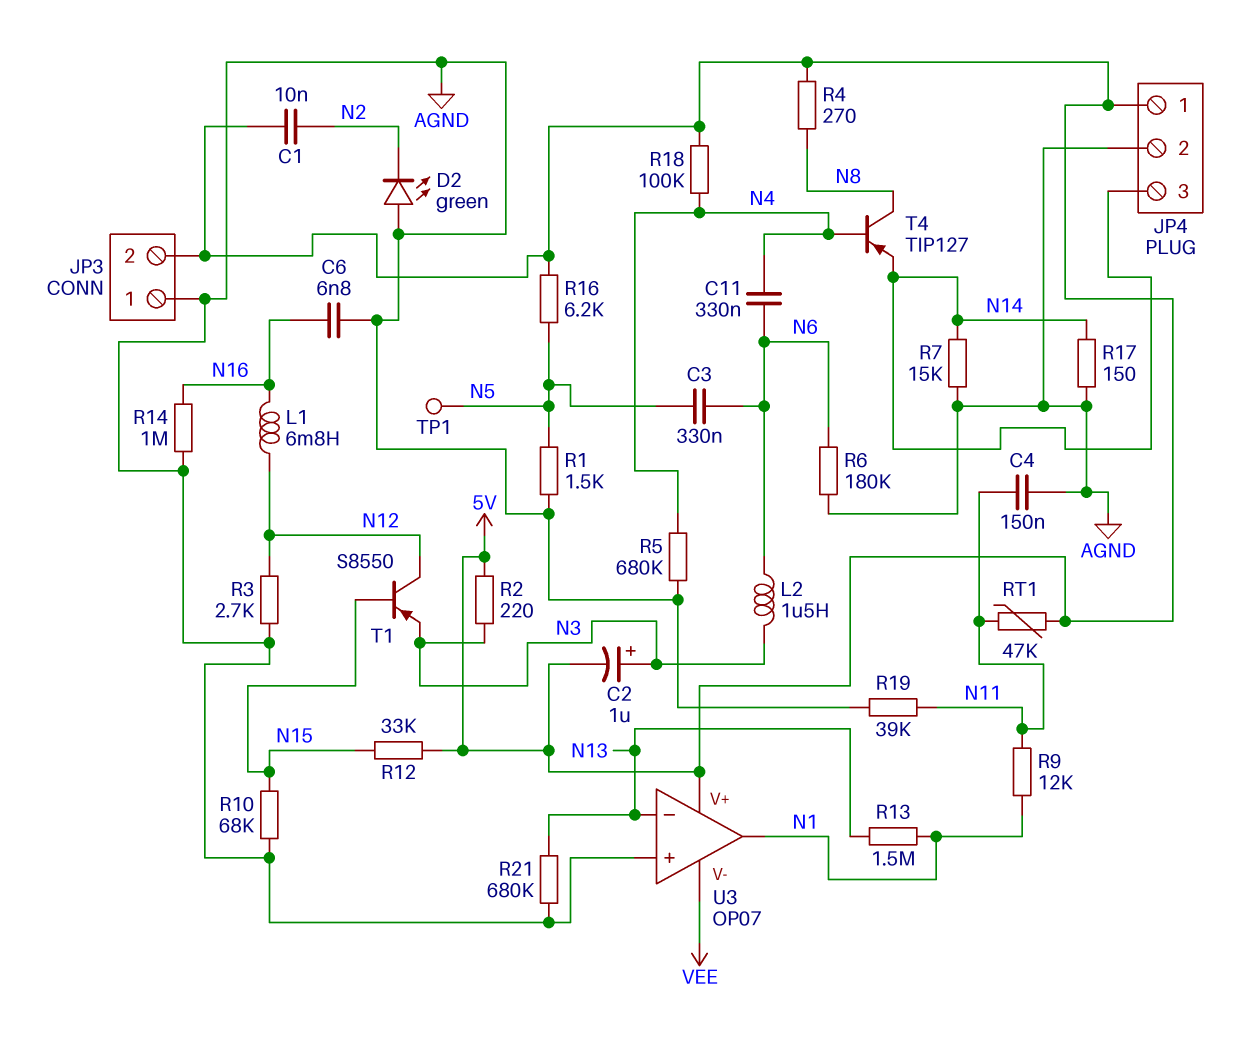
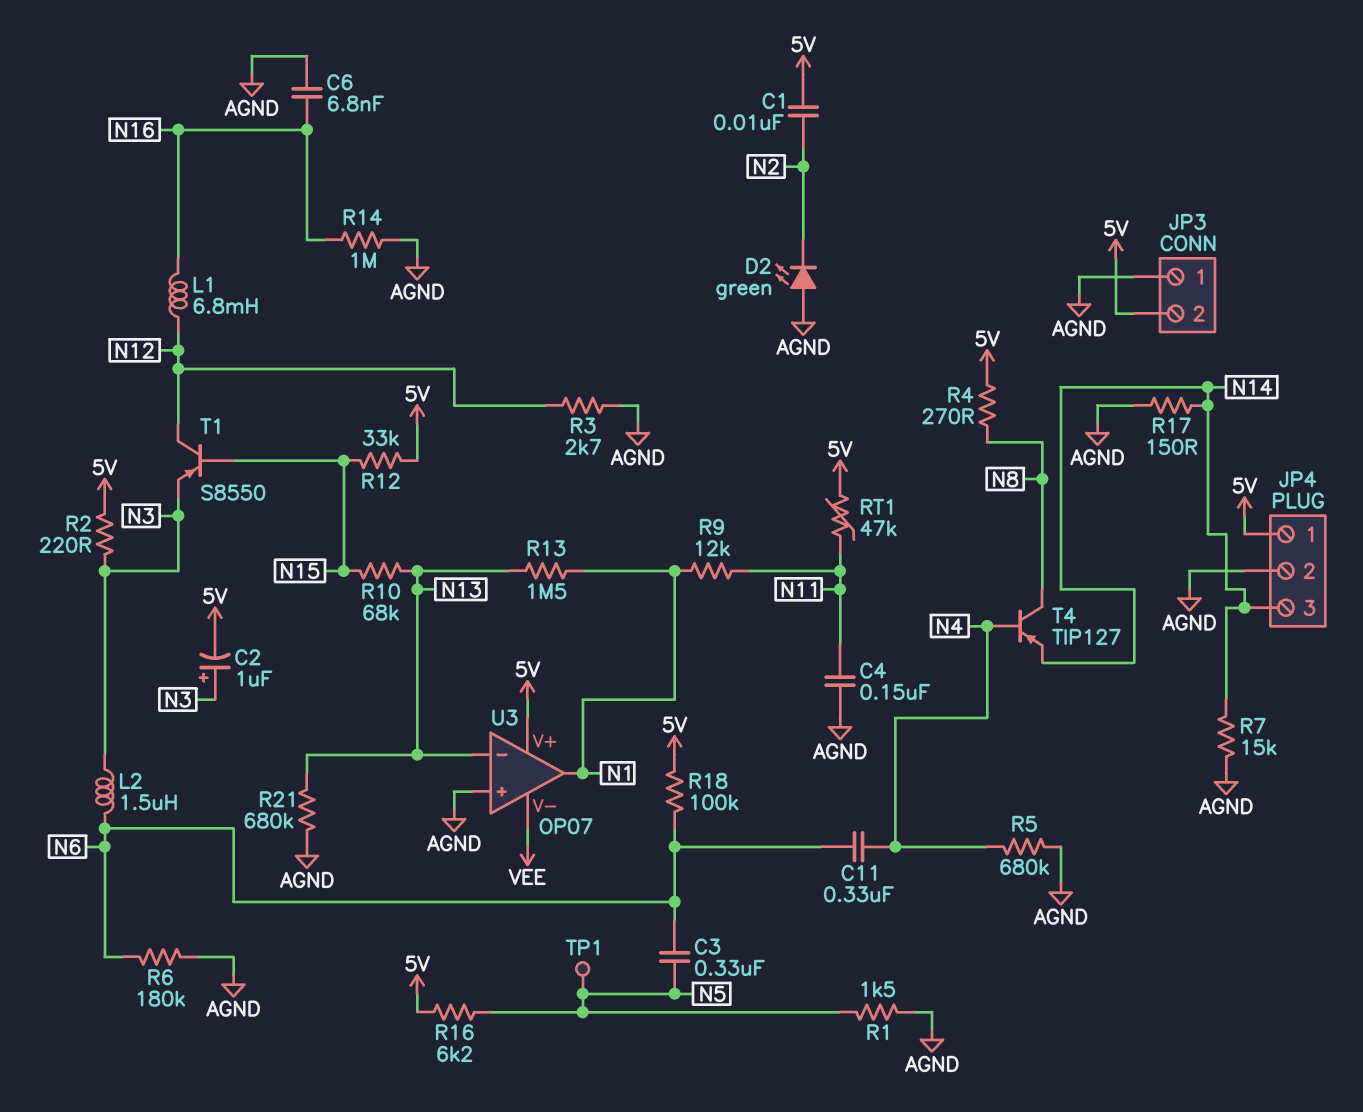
R10: 68k (AGND, N15) -> 68k (N13, N15)
R18: 100k (5V, N4) -> 100k (5V, N6)
R19: 39k (AGND, N11) -> none

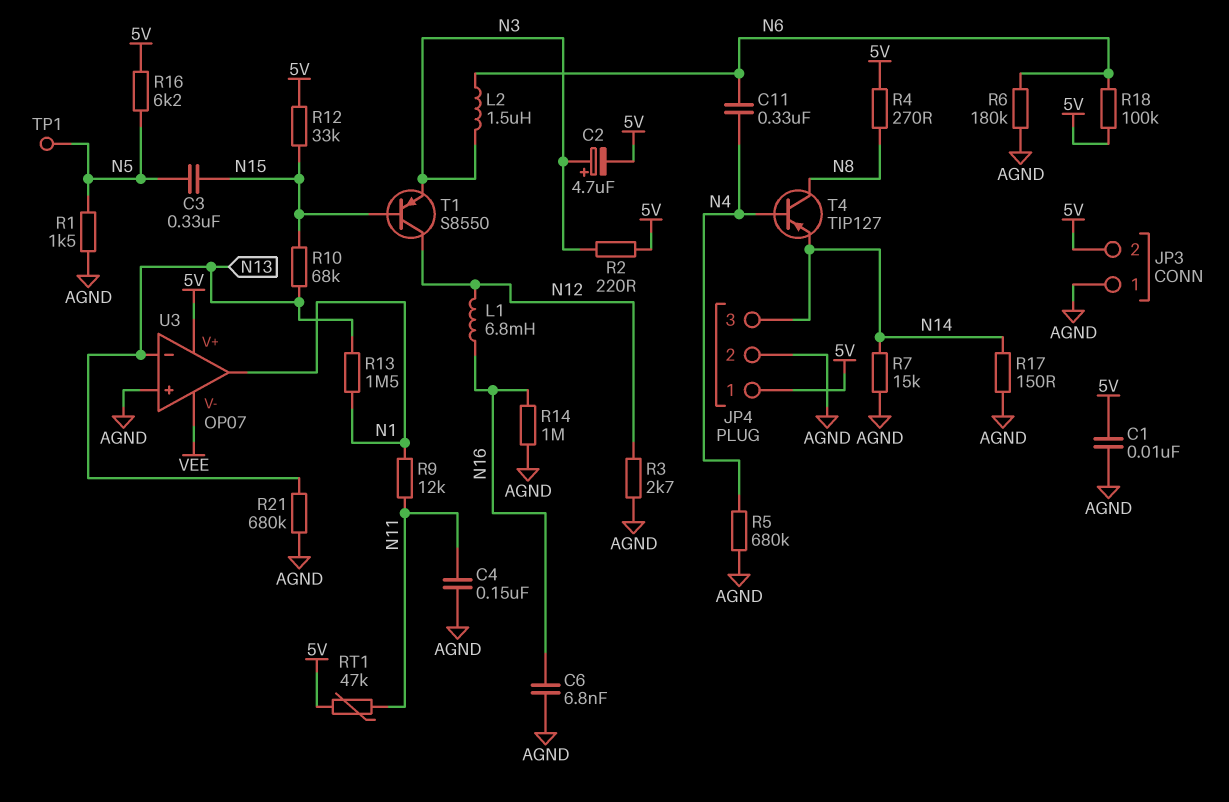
C1: 10nF (5V, N2) -> 10nF (5V, AGND)
C2: 1uF (plus N3, minus 5V) -> 4.7uF (plus N3, minus 5V)
C3: 330nF (N5, N6) -> 330nF (N5, N15)
D2: LED green (A AGND, K N2) -> none

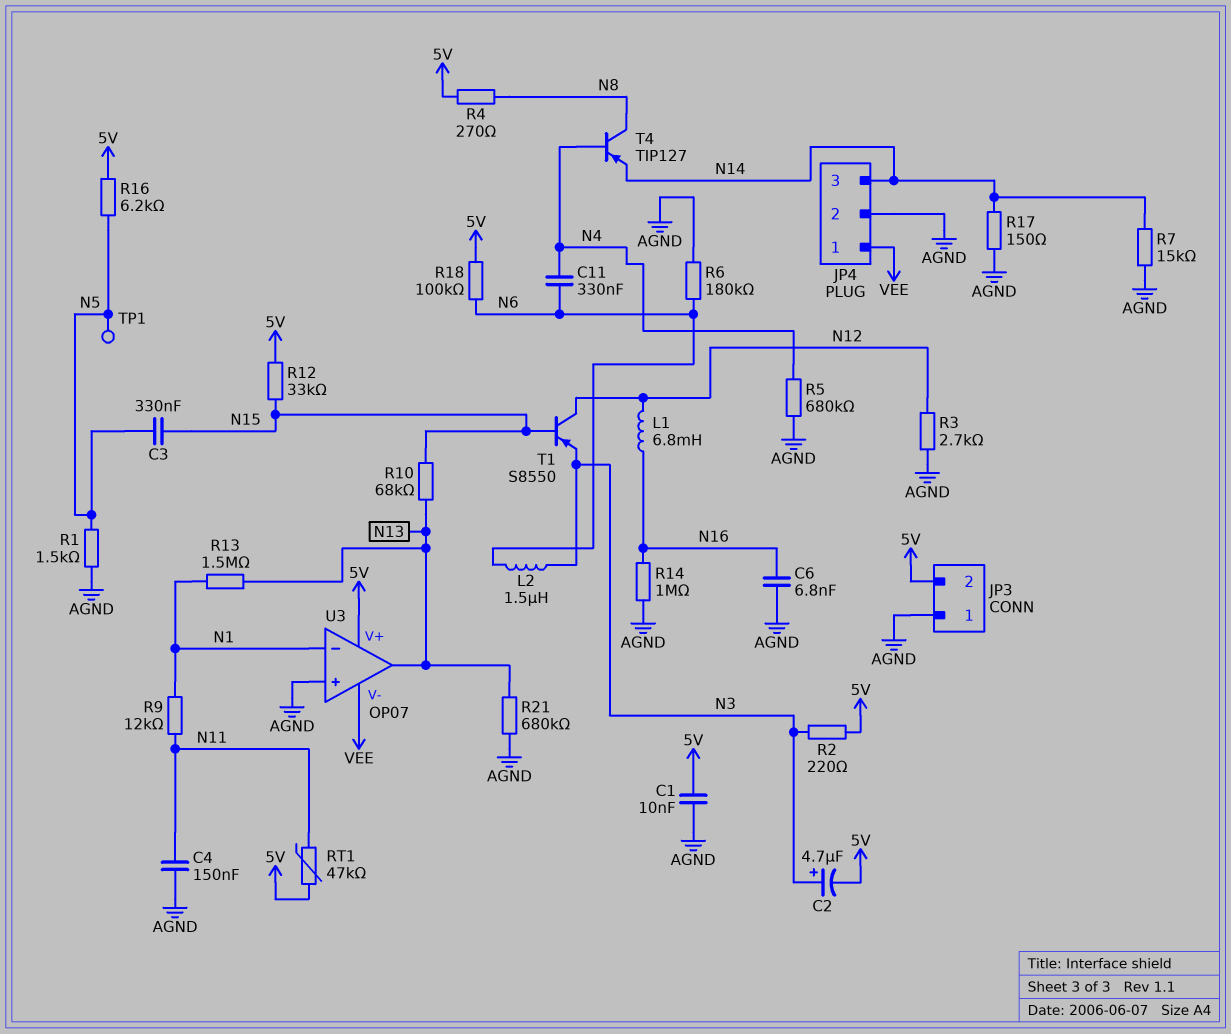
JP4 pin 1: 5V -> VEE
U3 pin in-: N13 -> N1
U3 pin out: N1 -> N13

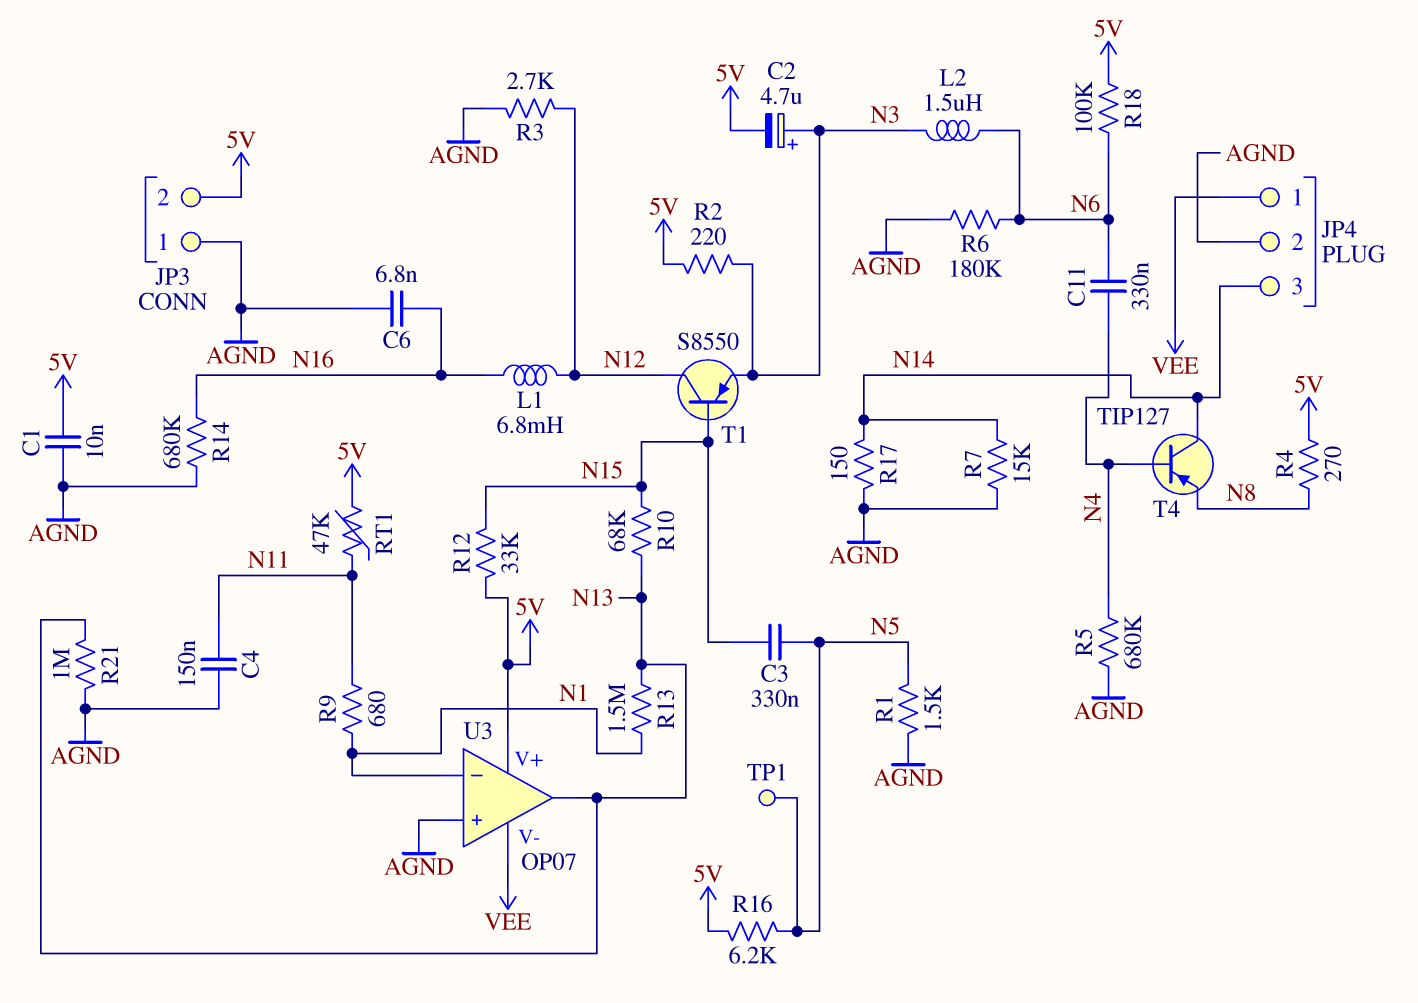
R9: 12k (N1, N11) -> 680 (N1, N11)
R14: 1M (AGND, N16) -> 680k (AGND, N16)
R21: 680k (AGND, N13) -> 1M (AGND, N13)
T4: PNP TIP127 (B N4, C N8, E N14) -> PNP TIP127 (B N4, C N14, E N8)

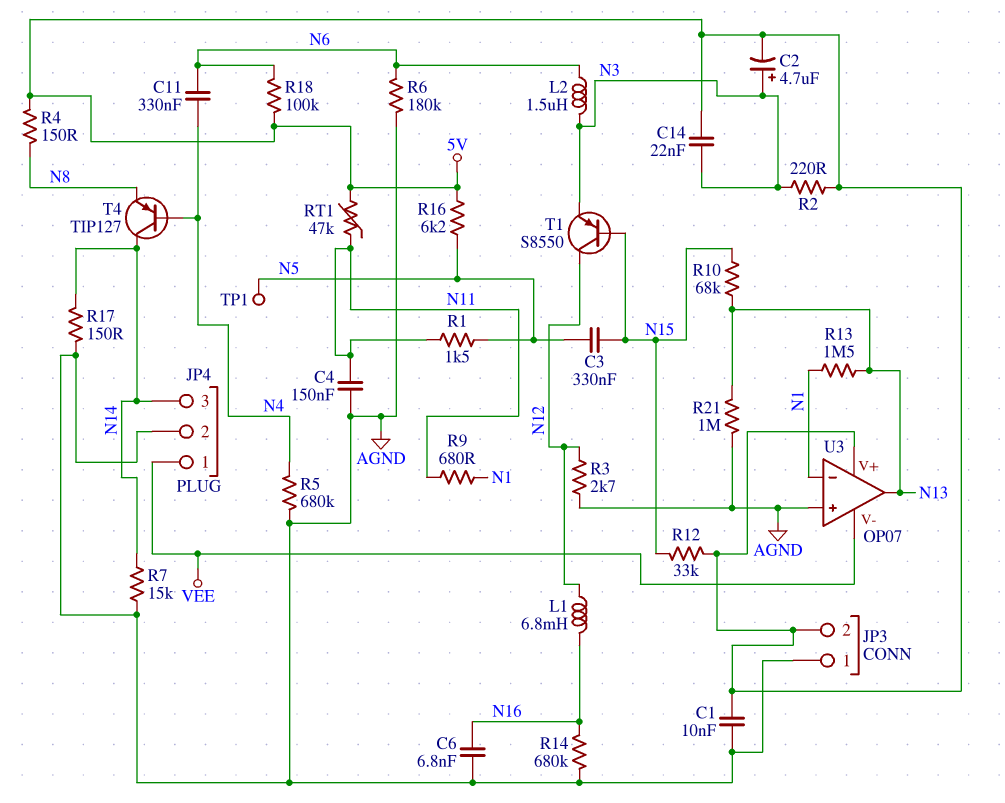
C14: none -> 22nF (5V, N3)
R1: 1.5k (AGND, N5) -> 1.5k (N5, N11)
R4: 270 (5V, N8) -> 150 (5V, N8)

